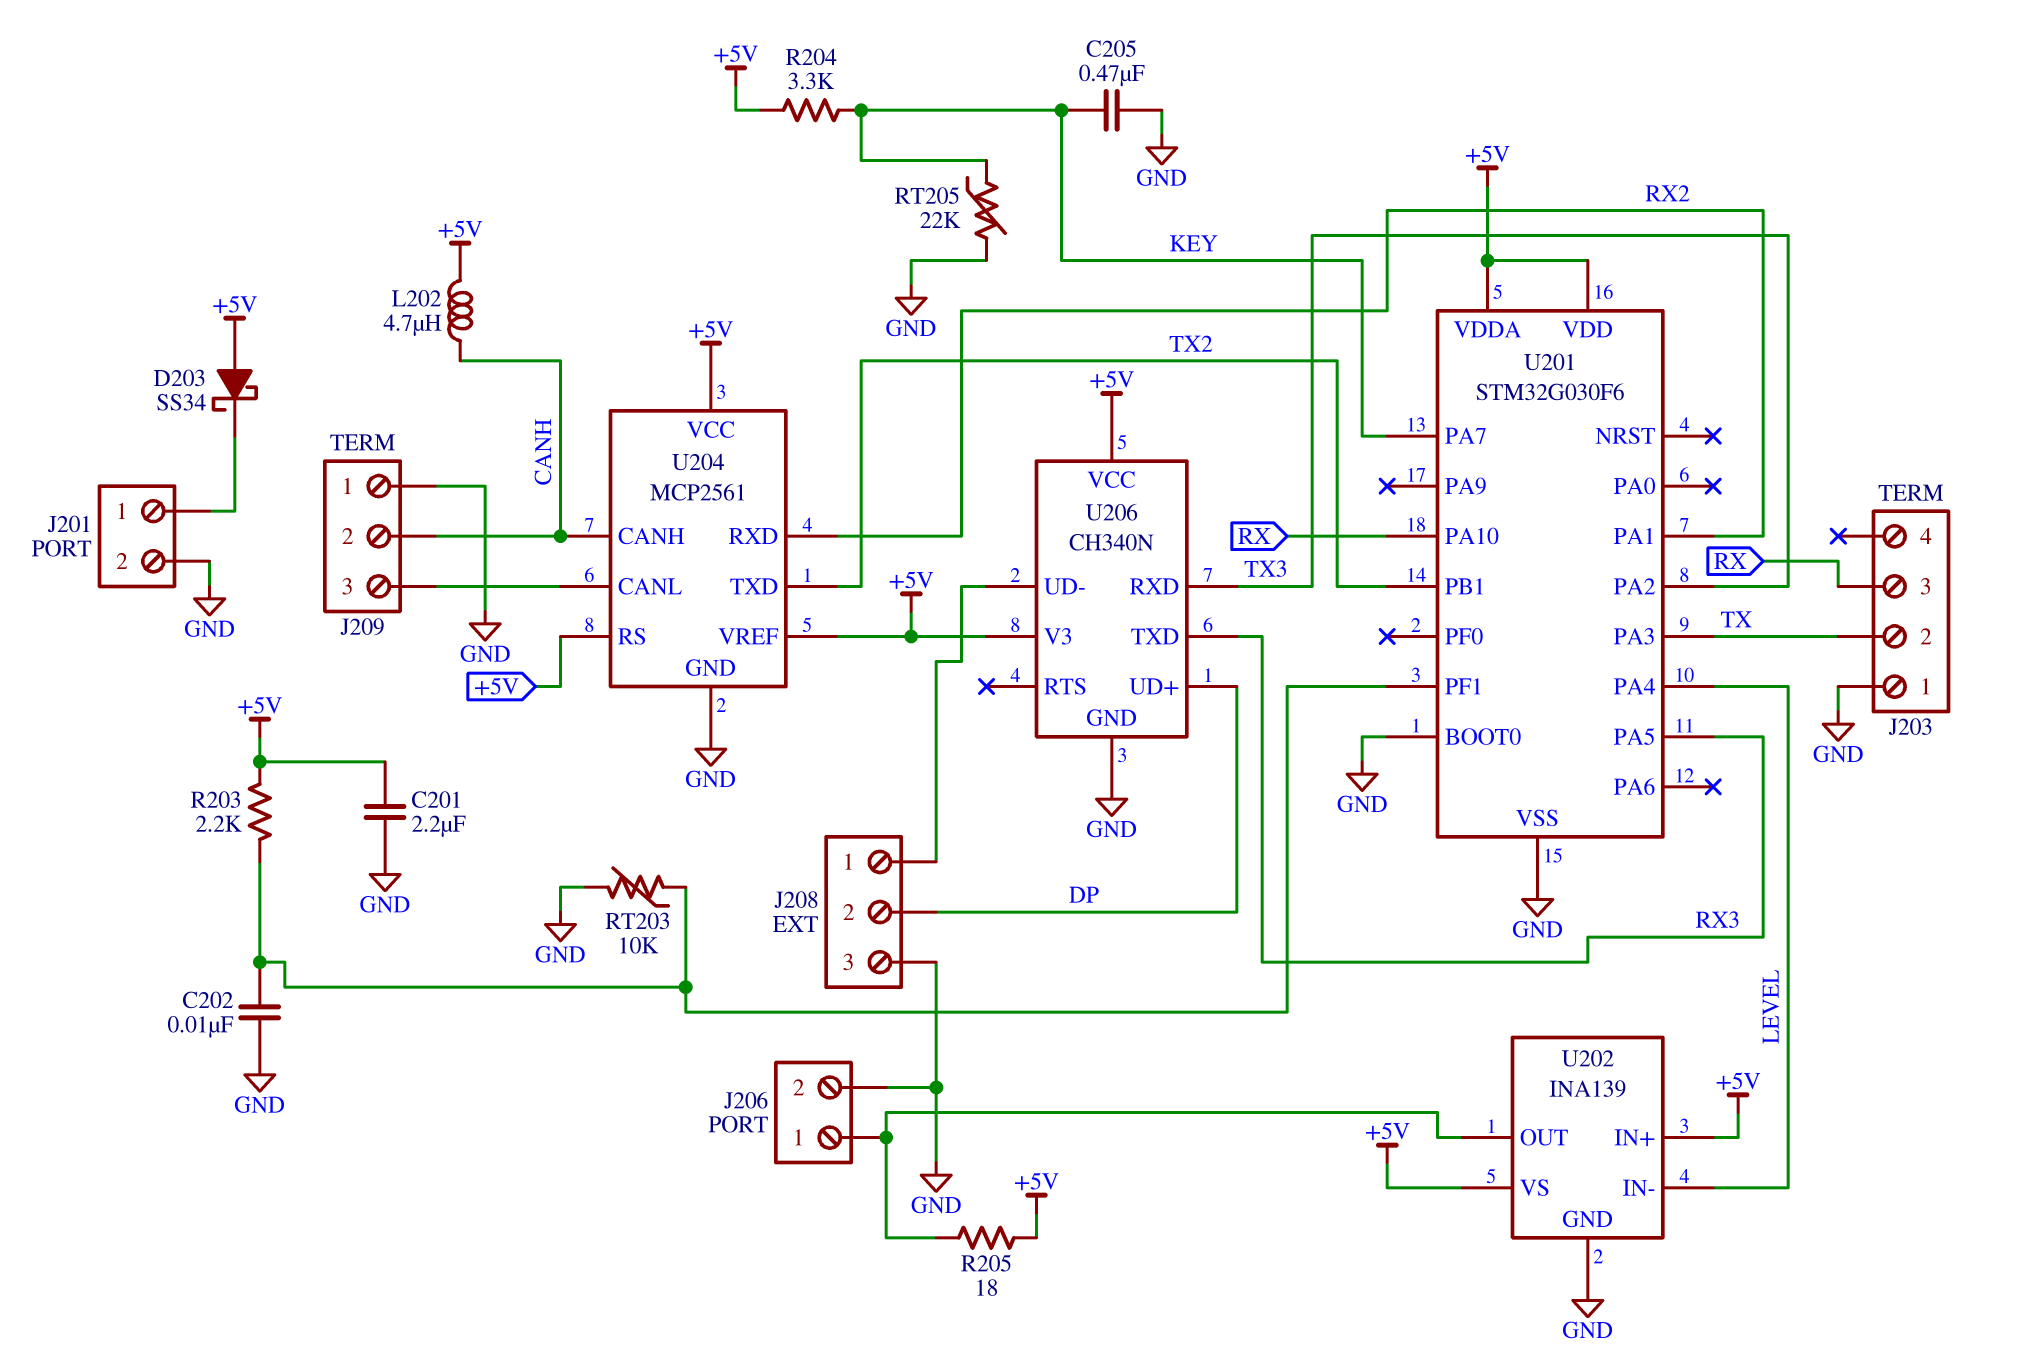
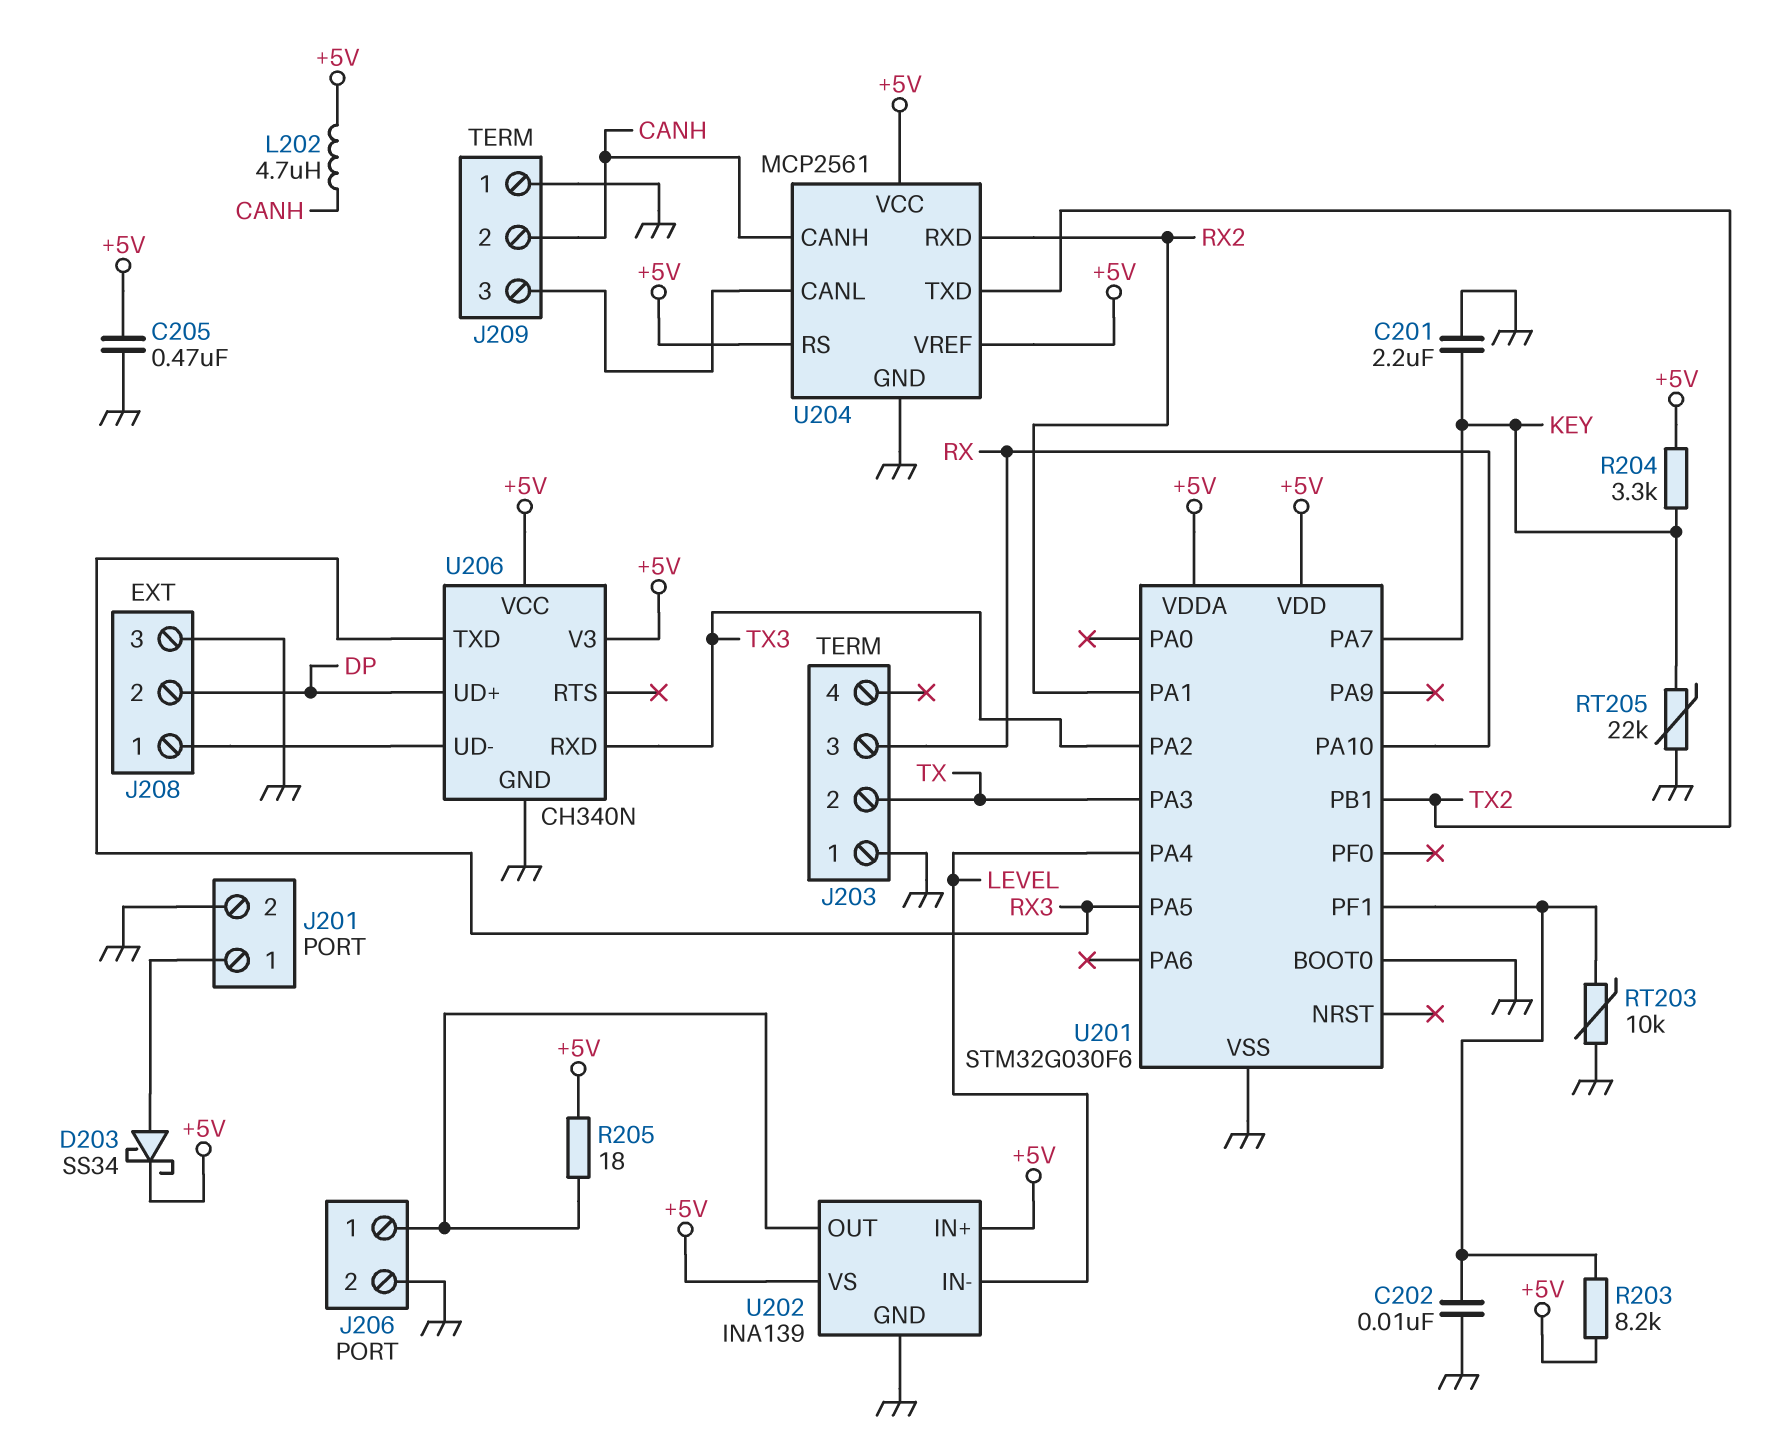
C201: 2.2uF (+5V, GND) -> 2.2uF (GND, KEY)
C205: 470nF (GND, KEY) -> 470nF (+5V, GND)
D203: schottky SS34 (A +5V, K J201/1) -> schottky SS34 (A J201/1, K +5V)
R203: 2.2k (+5V, U201/PF1) -> 8.2k (+5V, U201/PF1)

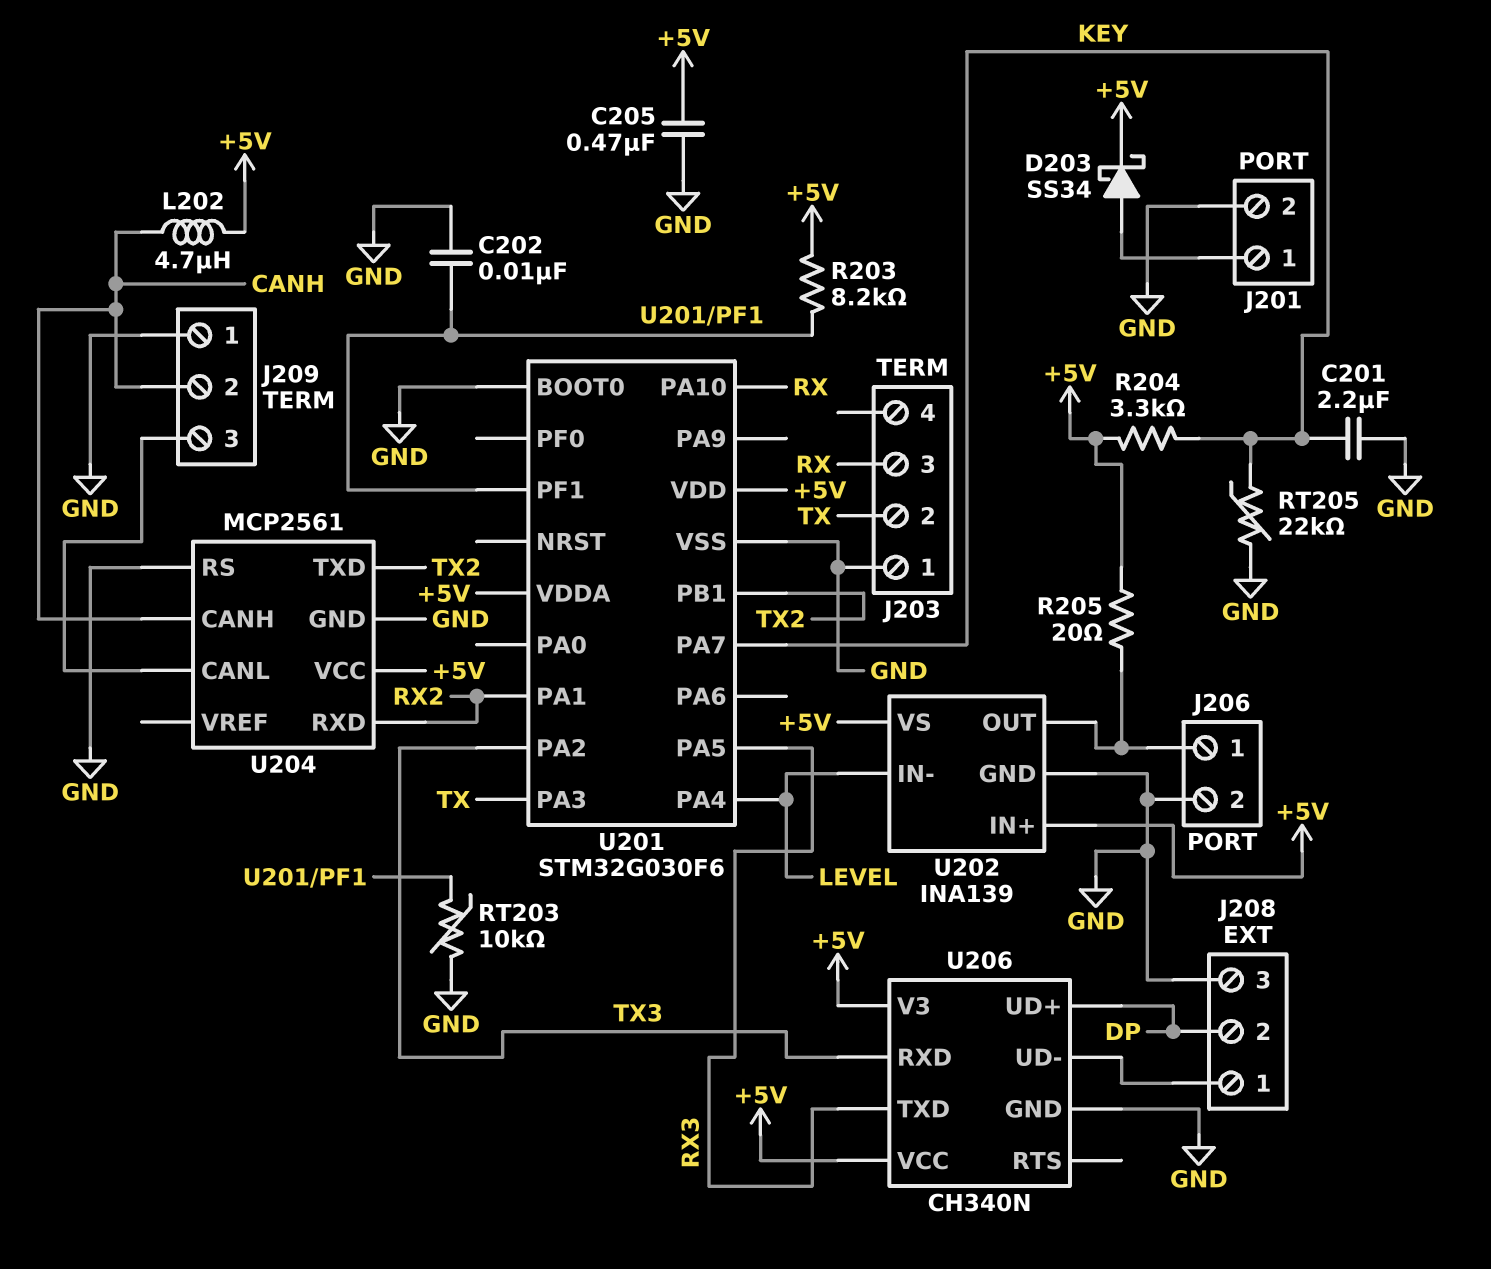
R205: 18 (+5V, J206/1) -> 20 (+5V, J206/1)
U204 pin RS: +5V -> GND
U204 pin VREF: +5V -> none

